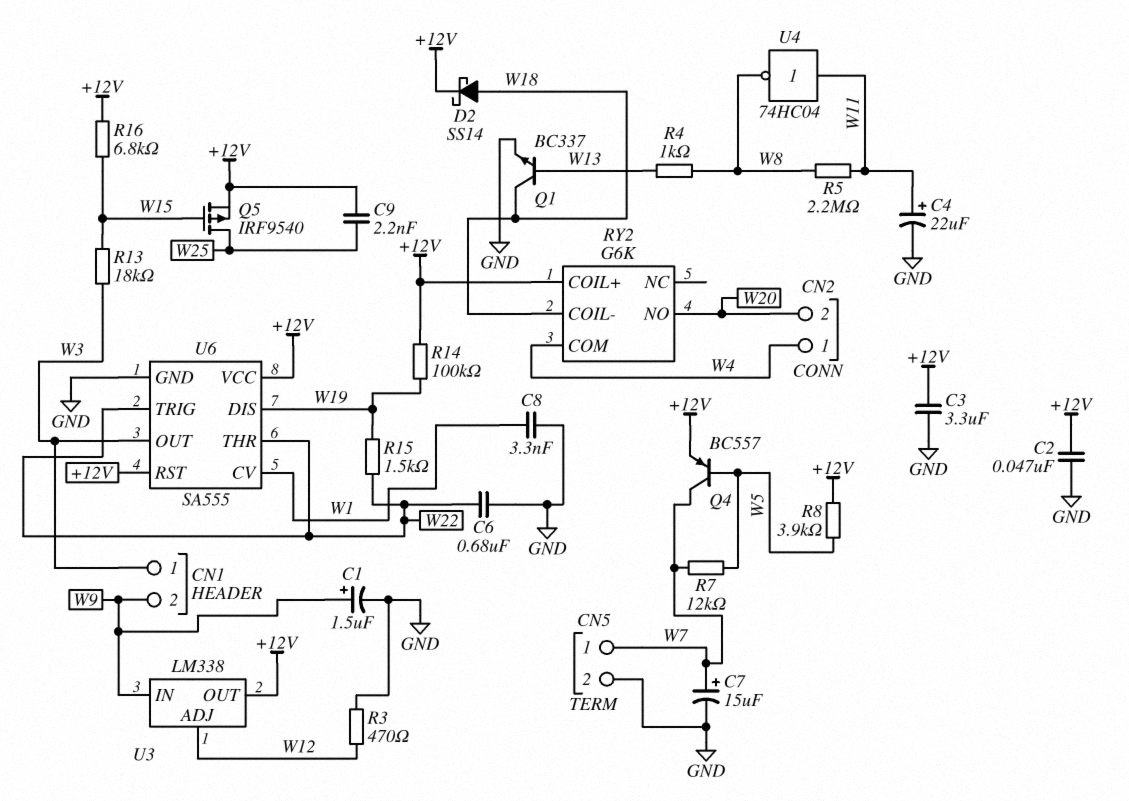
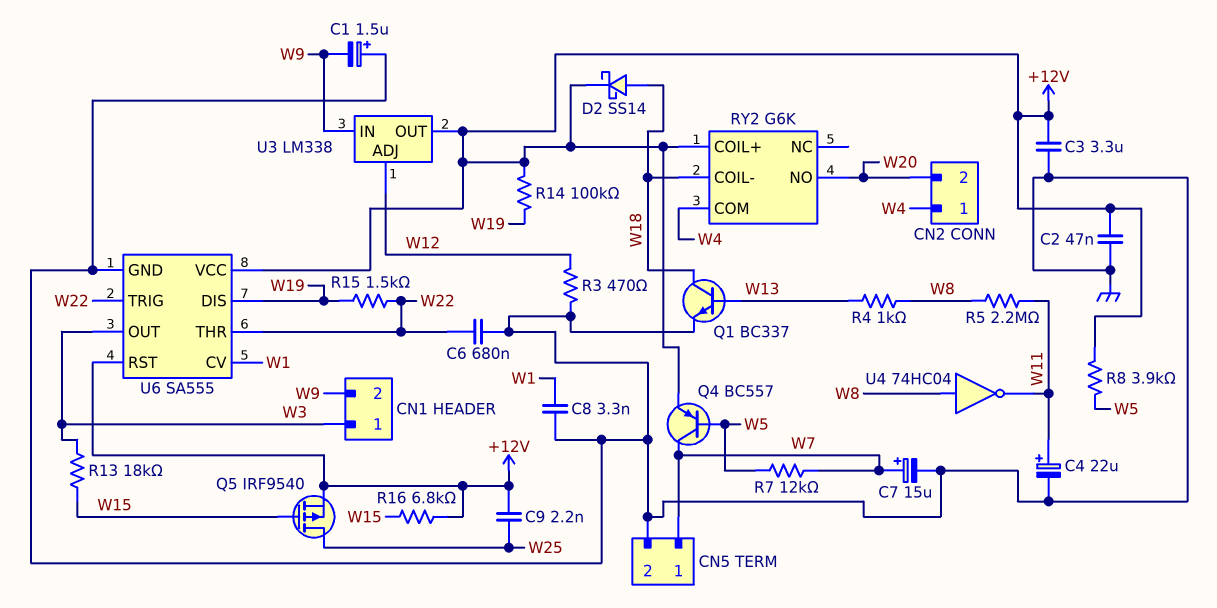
C1: 1.5uF (plus W9, minus GND) -> 1.5uF (plus GND, minus W9)
U4: NOT 74HC04 (in W11, out W8) -> NOT 74HC04 (in W8, out W11)

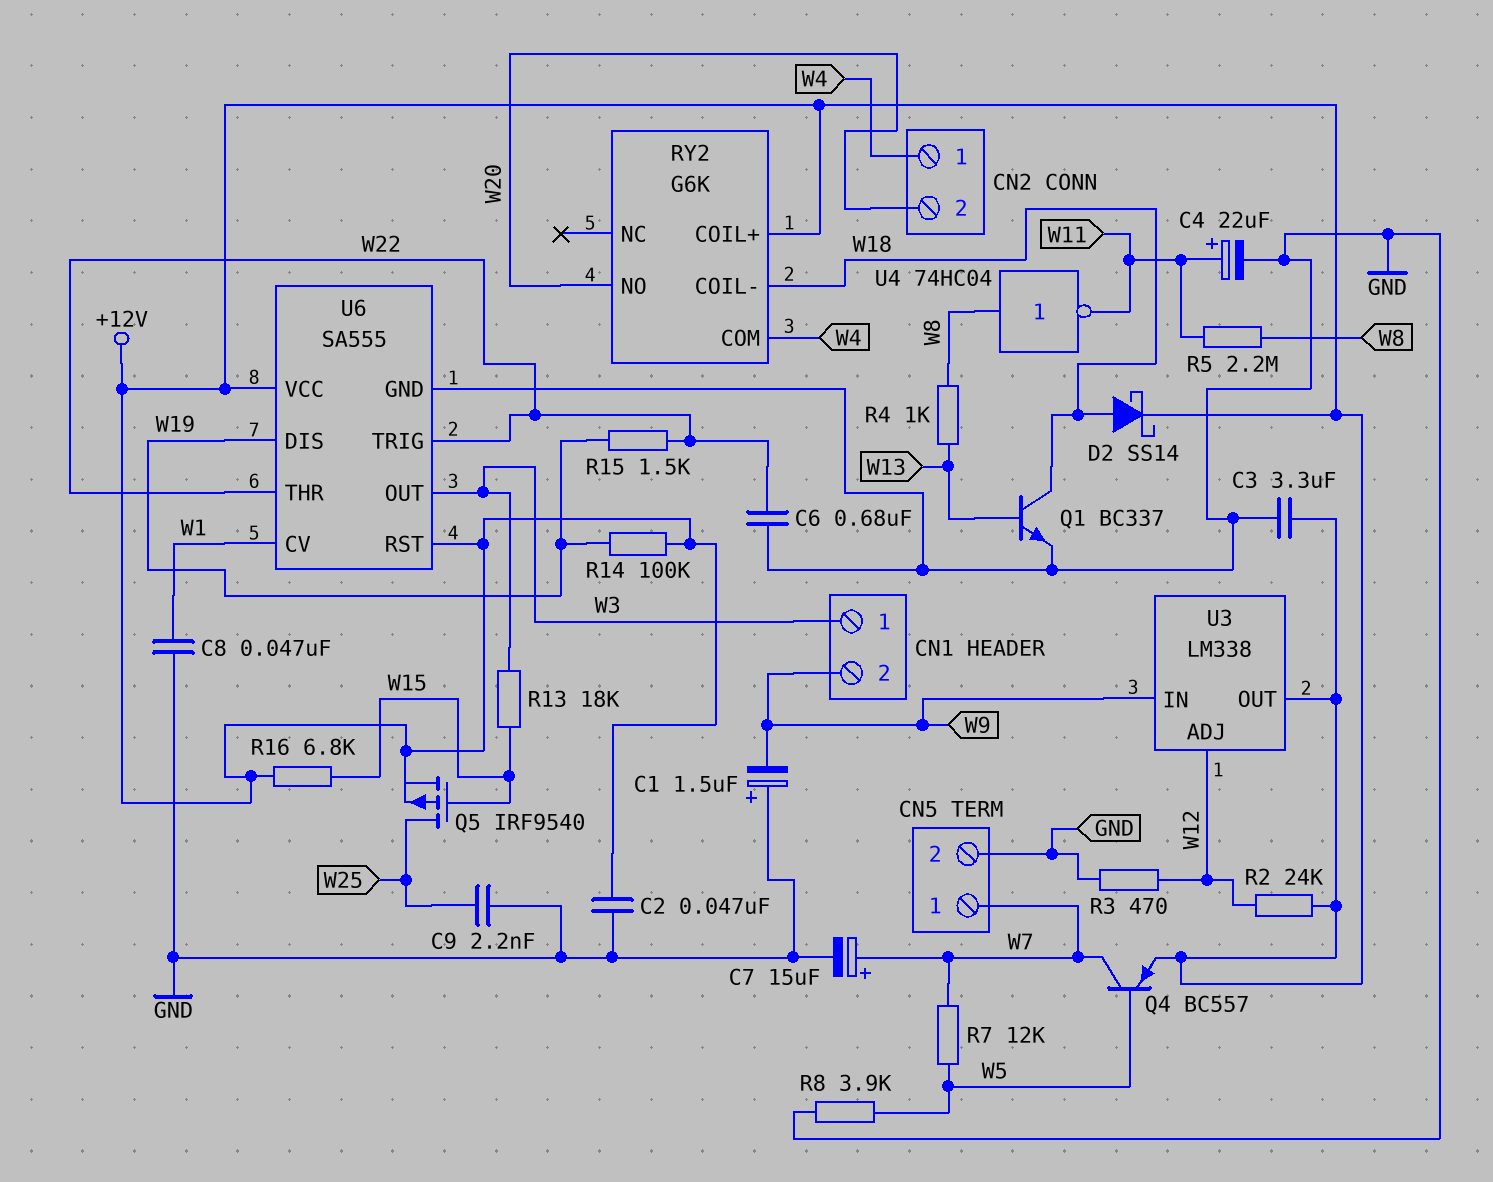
C8: 3.3nF (GND, W1) -> 47nF (GND, W1)
C9: 2.2nF (+12V, W25) -> 2.2nF (GND, W25)
R2: none -> 24k (+12V, W12)
R8: 3.9k (+12V, W5) -> 3.9k (GND, W5)

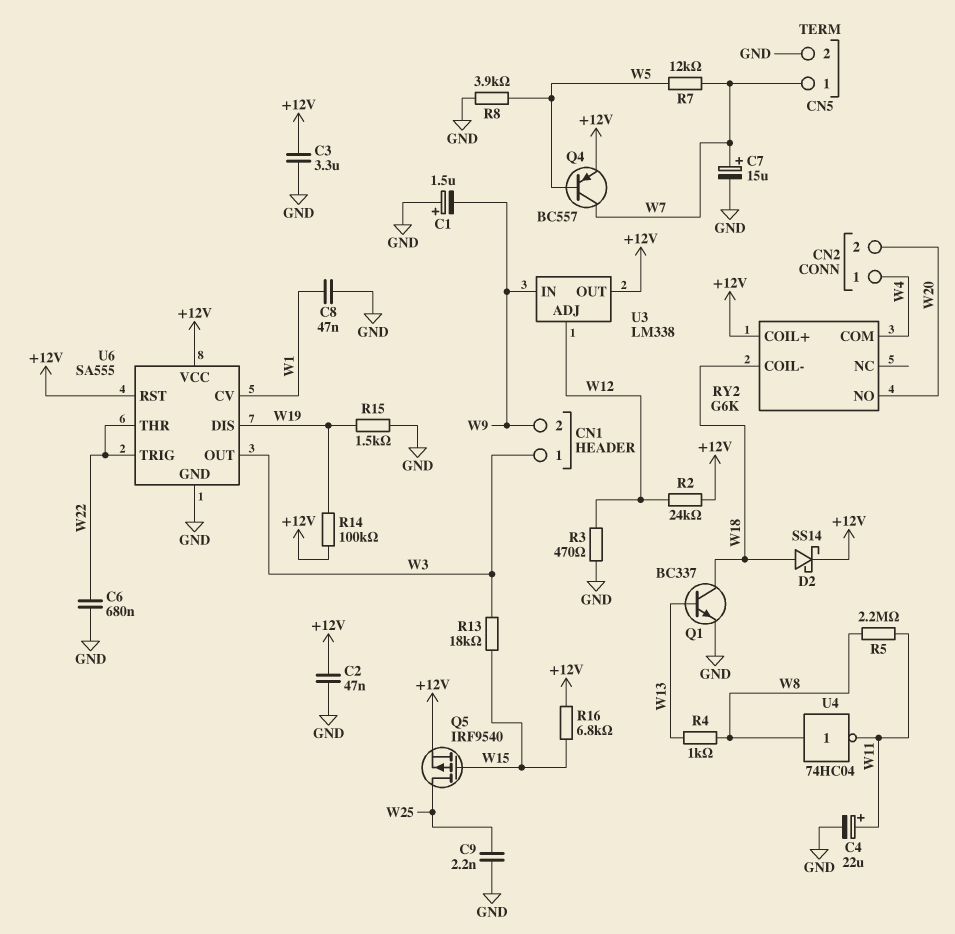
R15: 1.5k (W19, W22) -> 1.5k (GND, W19)

